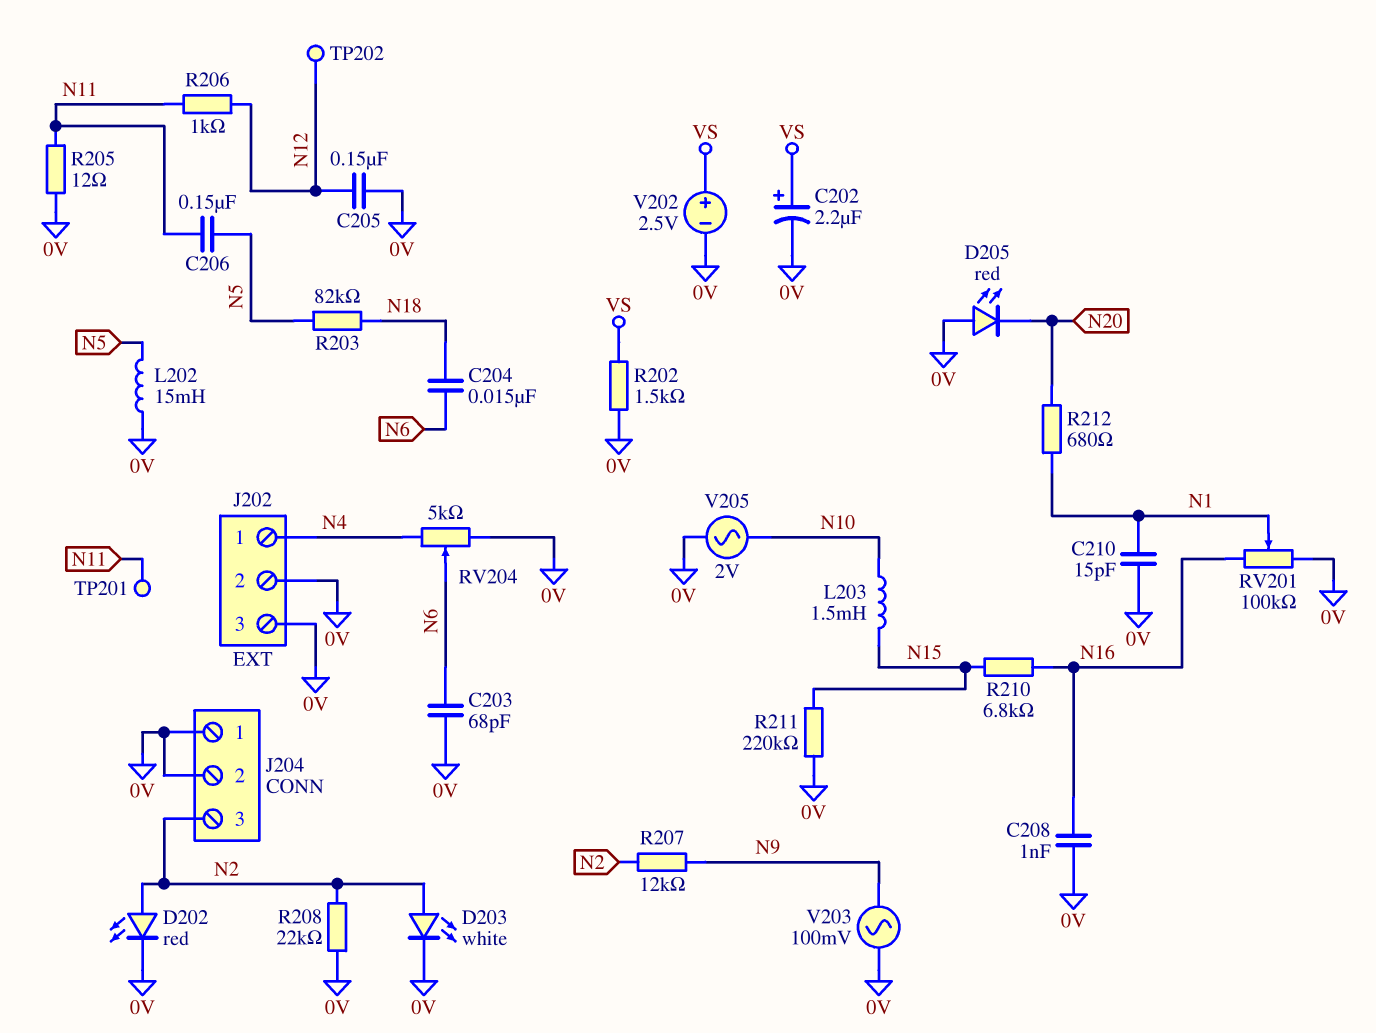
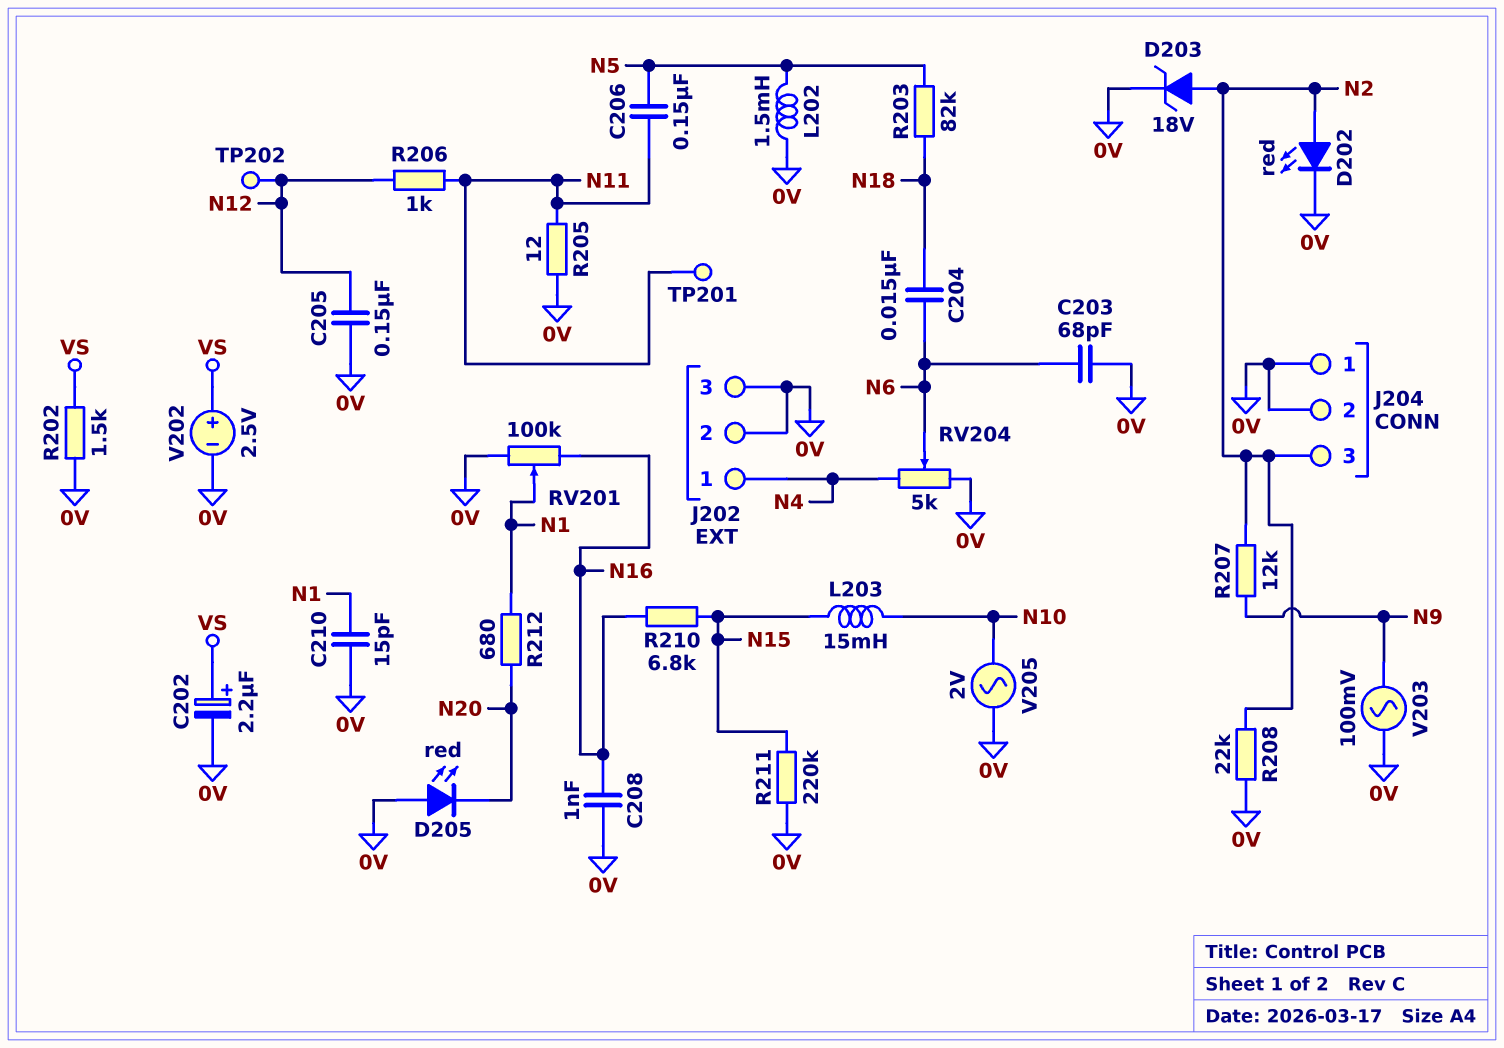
D203: LED white (A N2, K 0V) -> zener 18V (A N2, K 0V)
L202: 15mH (0V, N5) -> 1.5mH (0V, N5)
L203: 1.5mH (N10, N15) -> 15mH (N10, N15)

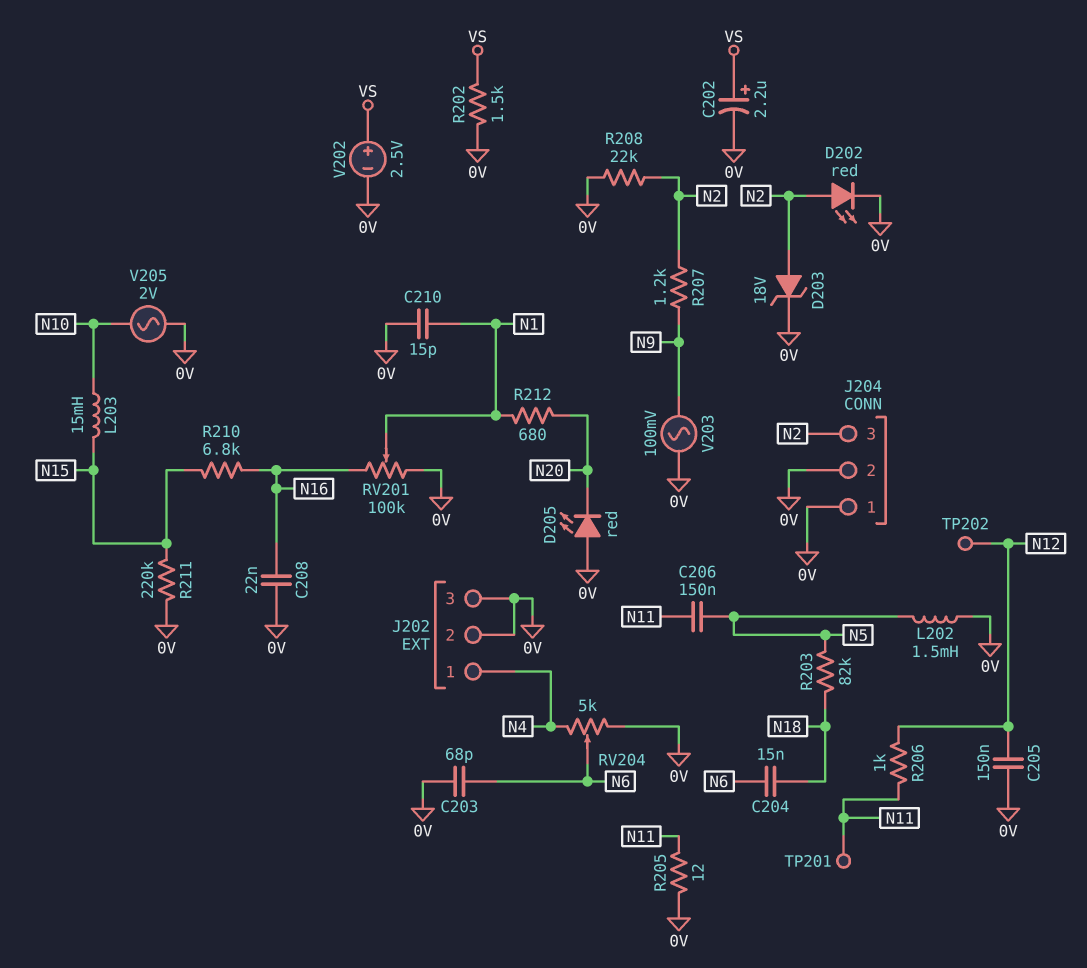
C208: 1nF (0V, N16) -> 22nF (0V, N16)
R207: 12k (N2, N9) -> 1.2k (N2, N9)

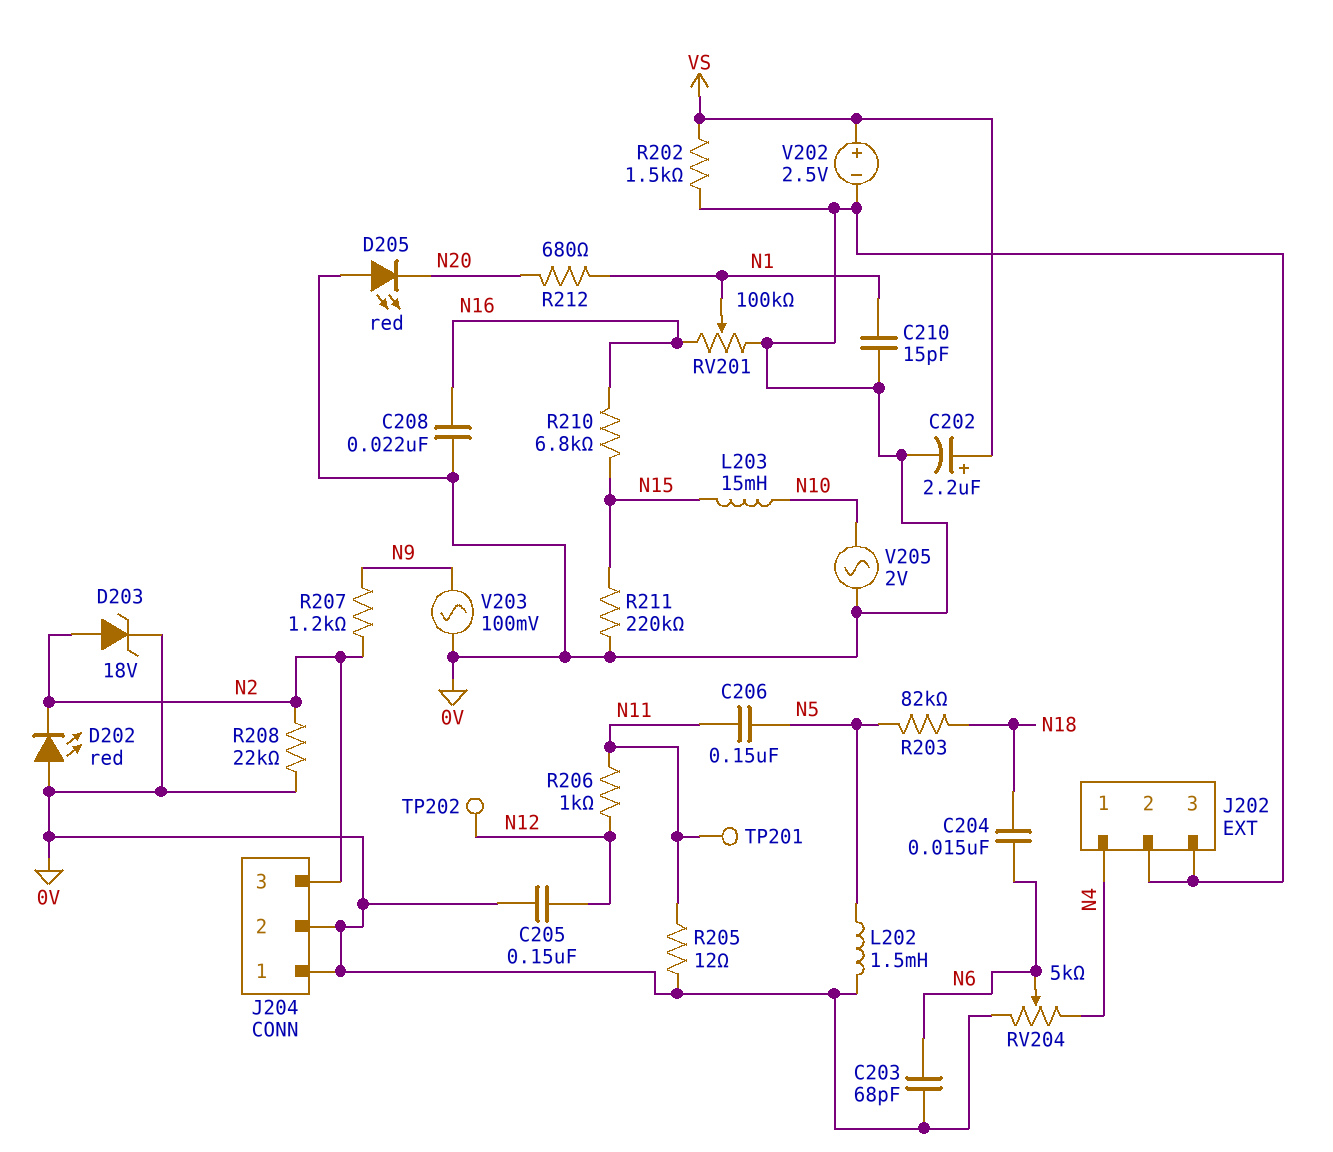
D202: LED red (A N2, K 0V) -> LED red (A 0V, K N2)

